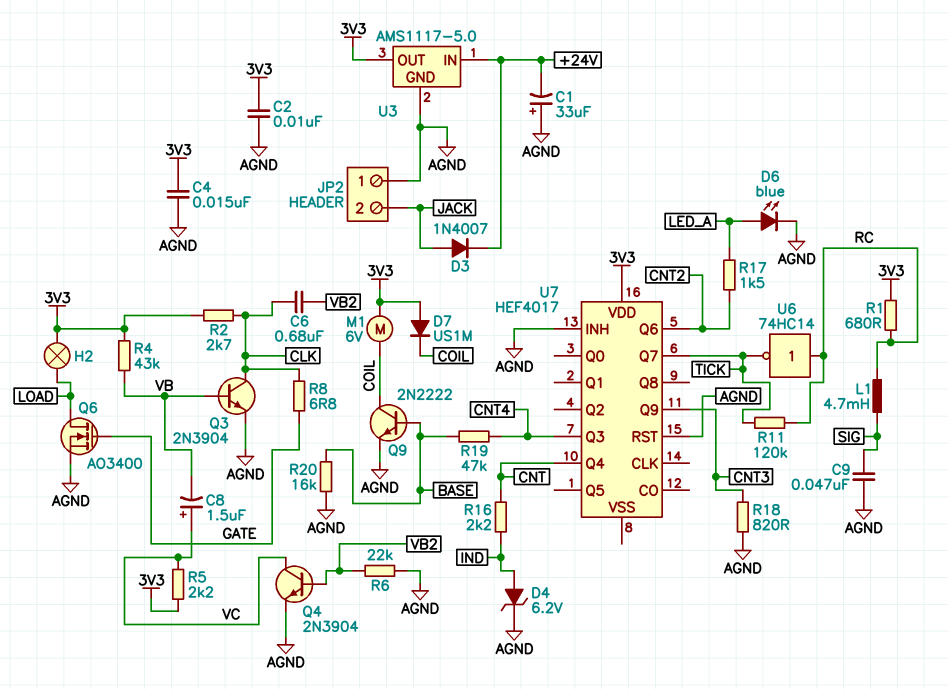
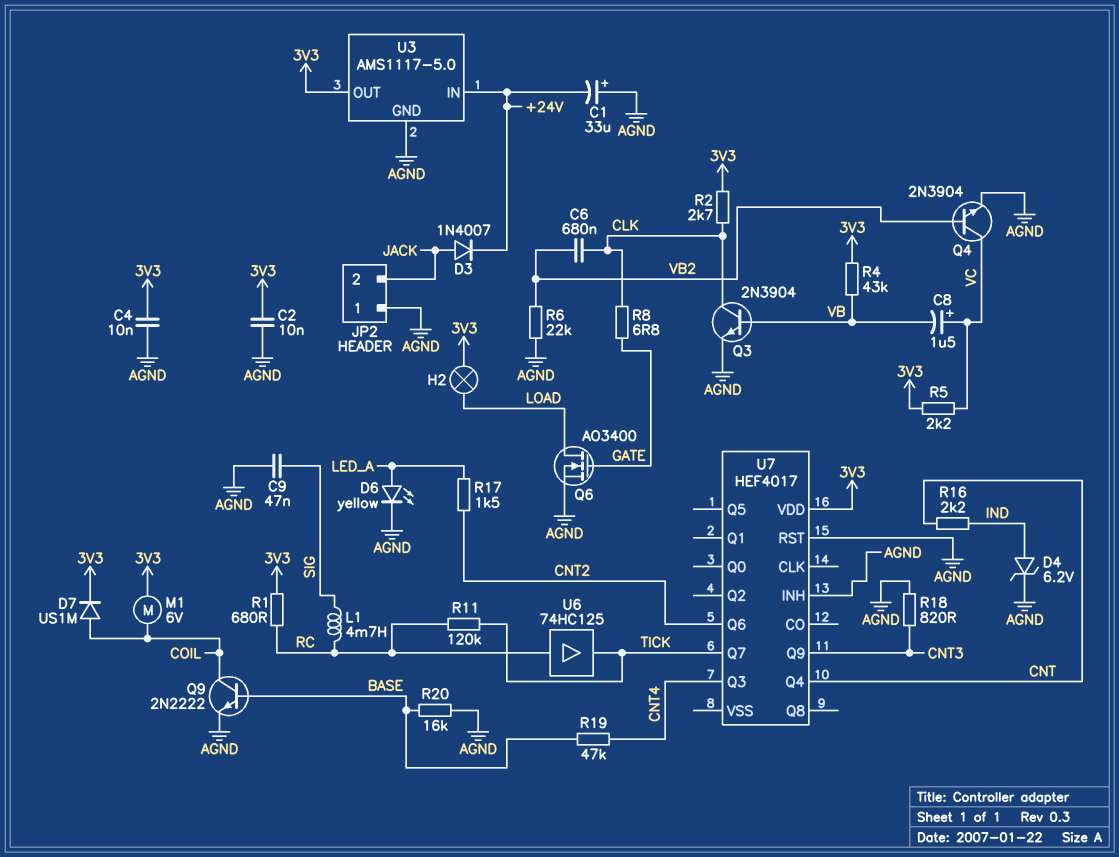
C4: 15nF (3V3, AGND) -> 10nF (3V3, AGND)
D6: LED blue (A LED_A, K AGND) -> LED yellow (A LED_A, K AGND)
D7: diode US1M (A 3V3, K COIL) -> diode US1M (A COIL, K 3V3)
U6: NOT 74HC14 (in RC, out TICK) -> buffer 74HC125 (in RC, out TICK)

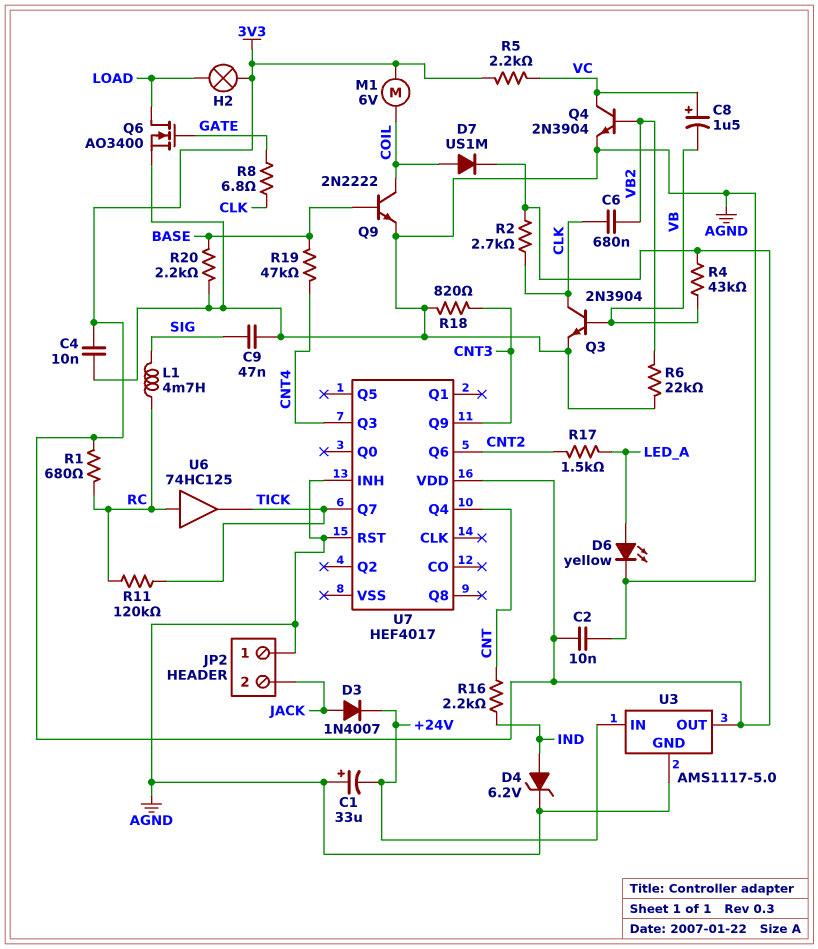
R20: 16k (AGND, BASE) -> 2.2k (AGND, BASE)

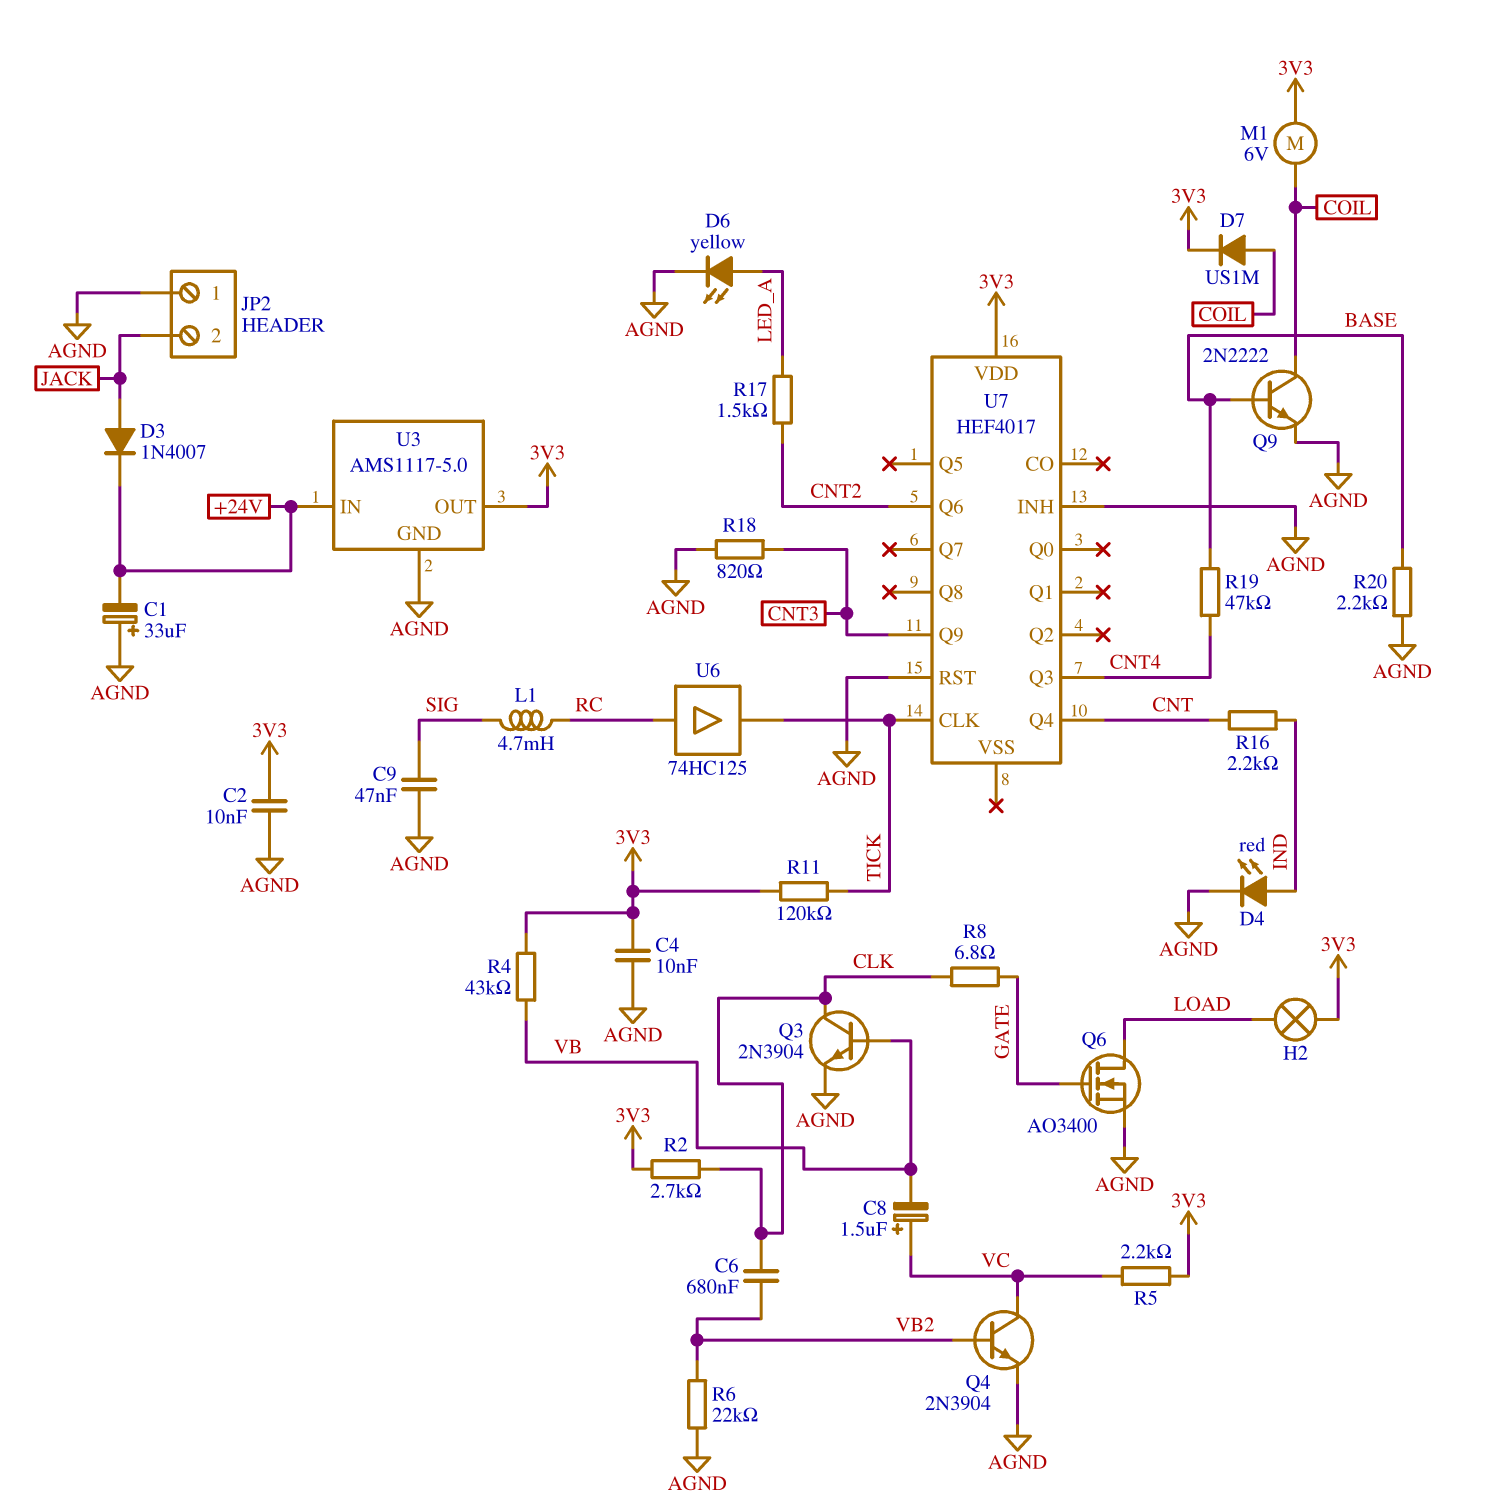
D4: zener 6.2V (A IND, K AGND) -> LED red (A IND, K AGND)
R1: 680 (3V3, RC) -> none
R11: 120k (RC, TICK) -> 120k (3V3, TICK)
U7 pin CLK: none -> TICK
U7 pin Q7: TICK -> none

